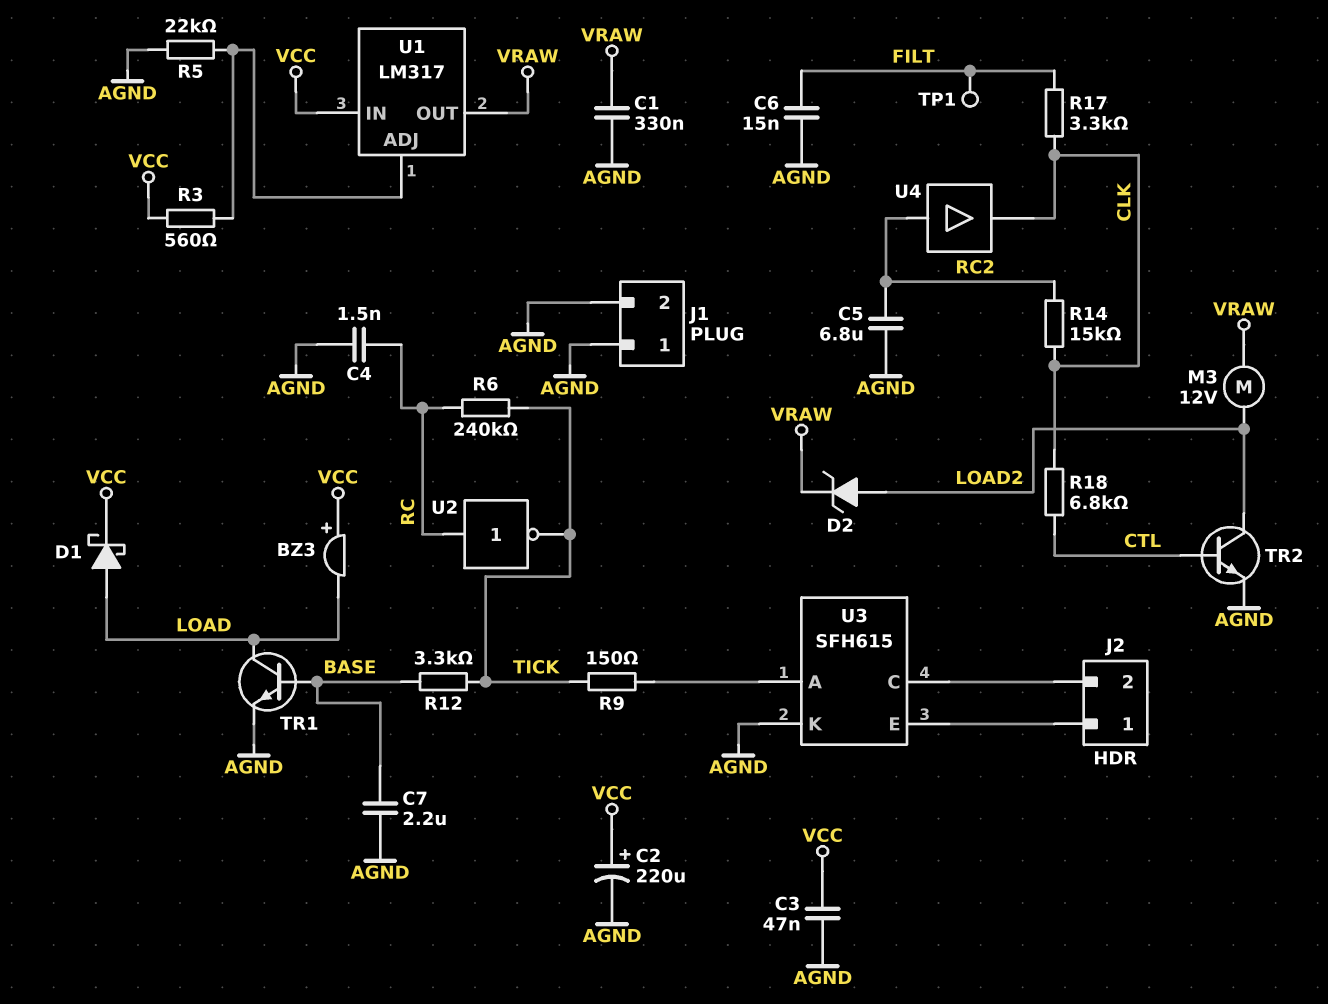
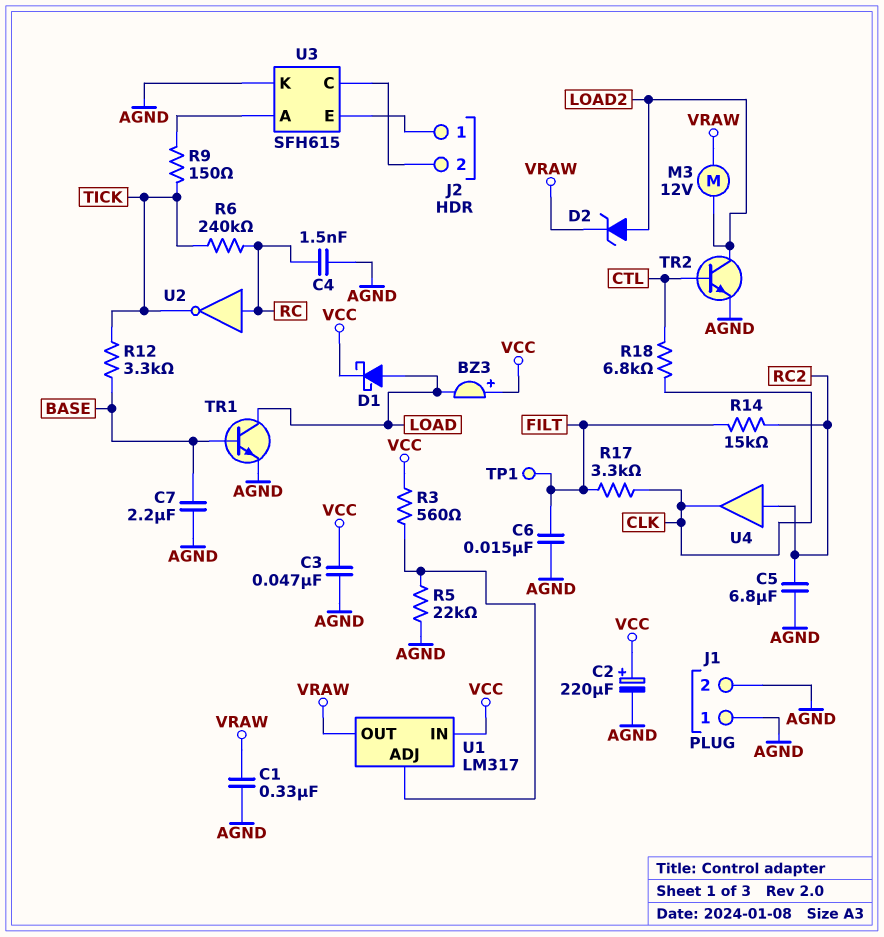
R14: 15k (CLK, RC2) -> 15k (FILT, RC2)

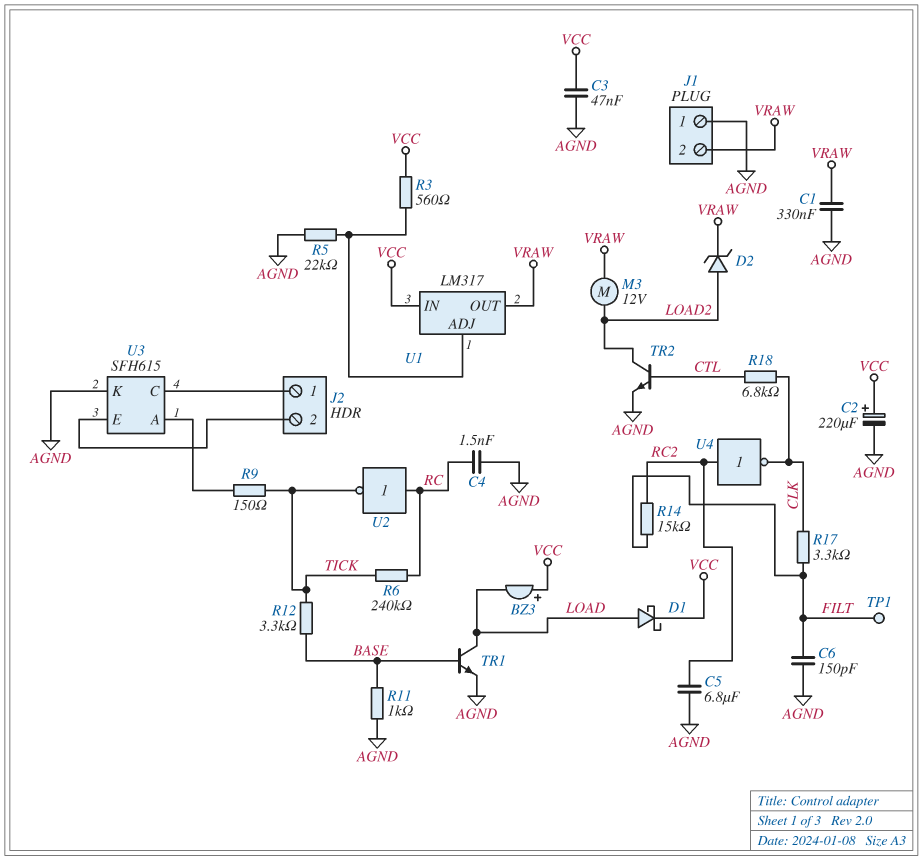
C6: 15nF (AGND, FILT) -> 150pF (AGND, FILT)
C7: 2.2uF (AGND, BASE) -> none
J1 pin 2: AGND -> VRAW
R11: none -> 1k (AGND, BASE)
U3 pin C: J2/2 -> J2/1
U3 pin E: J2/1 -> J2/2
U4: buffer (in RC2, out CLK) -> NOT (in RC2, out CLK)

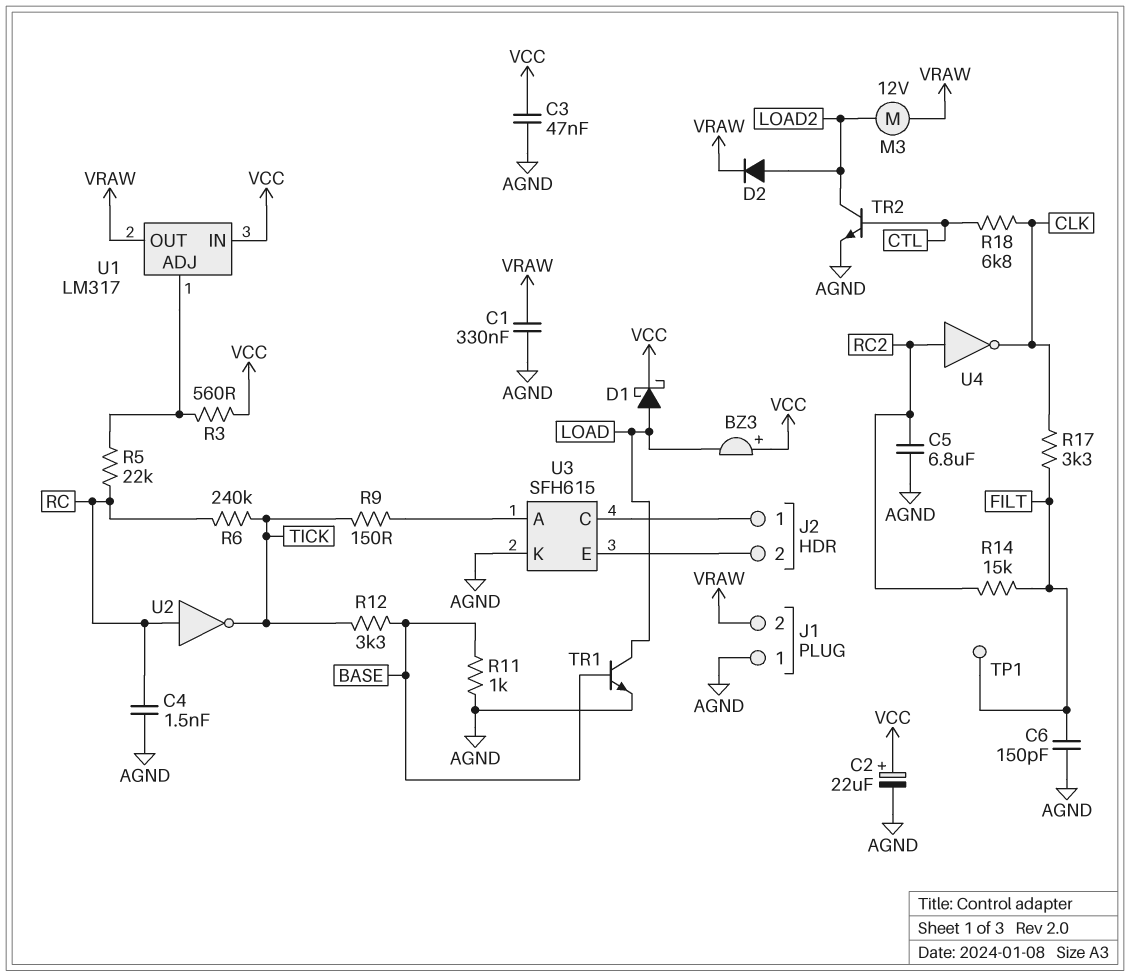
C2: 220uF (plus VCC, minus AGND) -> 22uF (plus VCC, minus AGND)
D2: zener (A LOAD2, K VRAW) -> diode (A LOAD2, K VRAW)
R5: 22k (AGND, U1/ADJ) -> 22k (RC, U1/ADJ)

